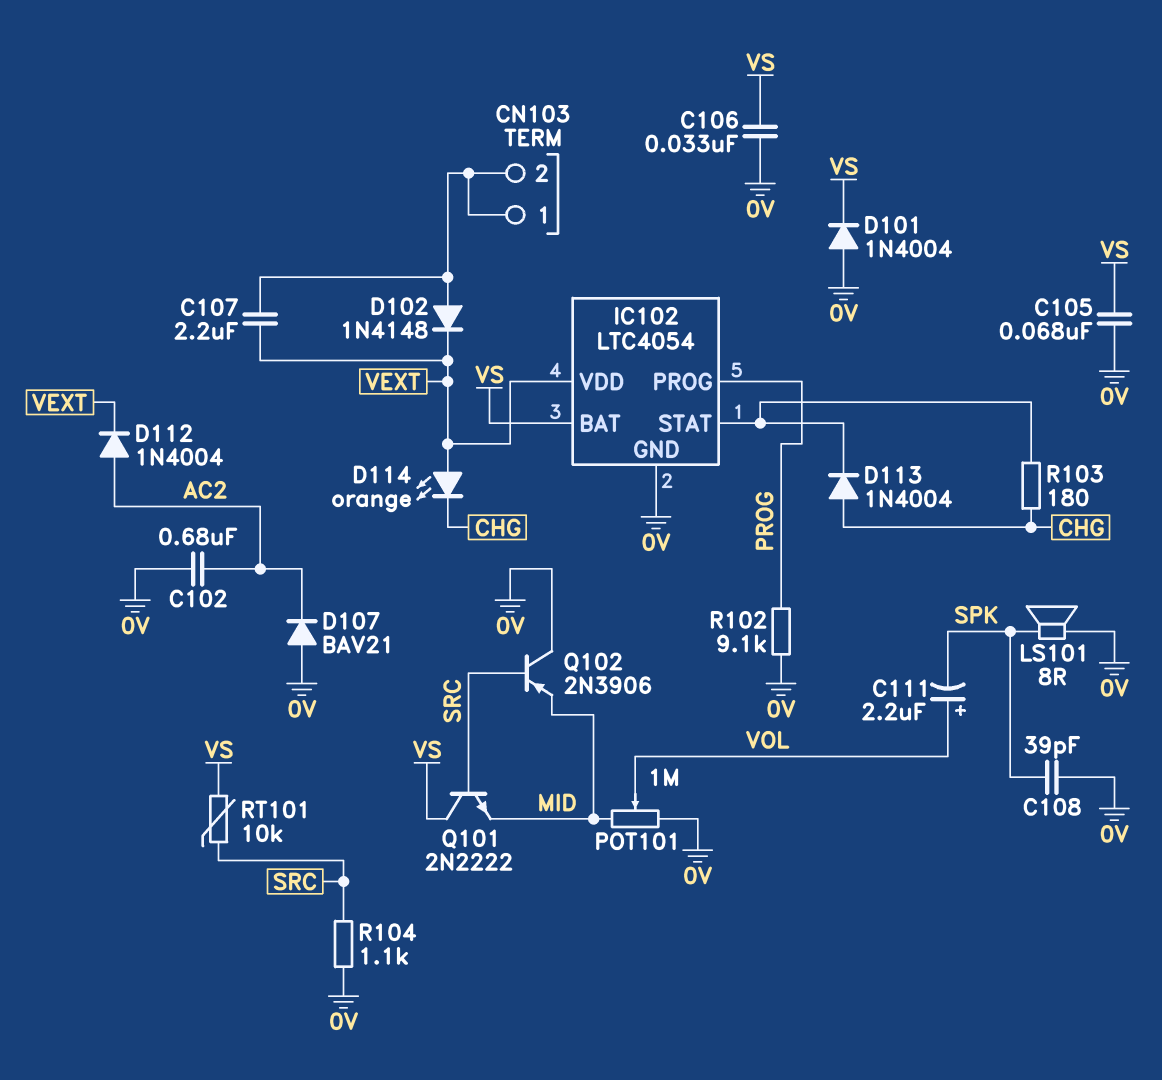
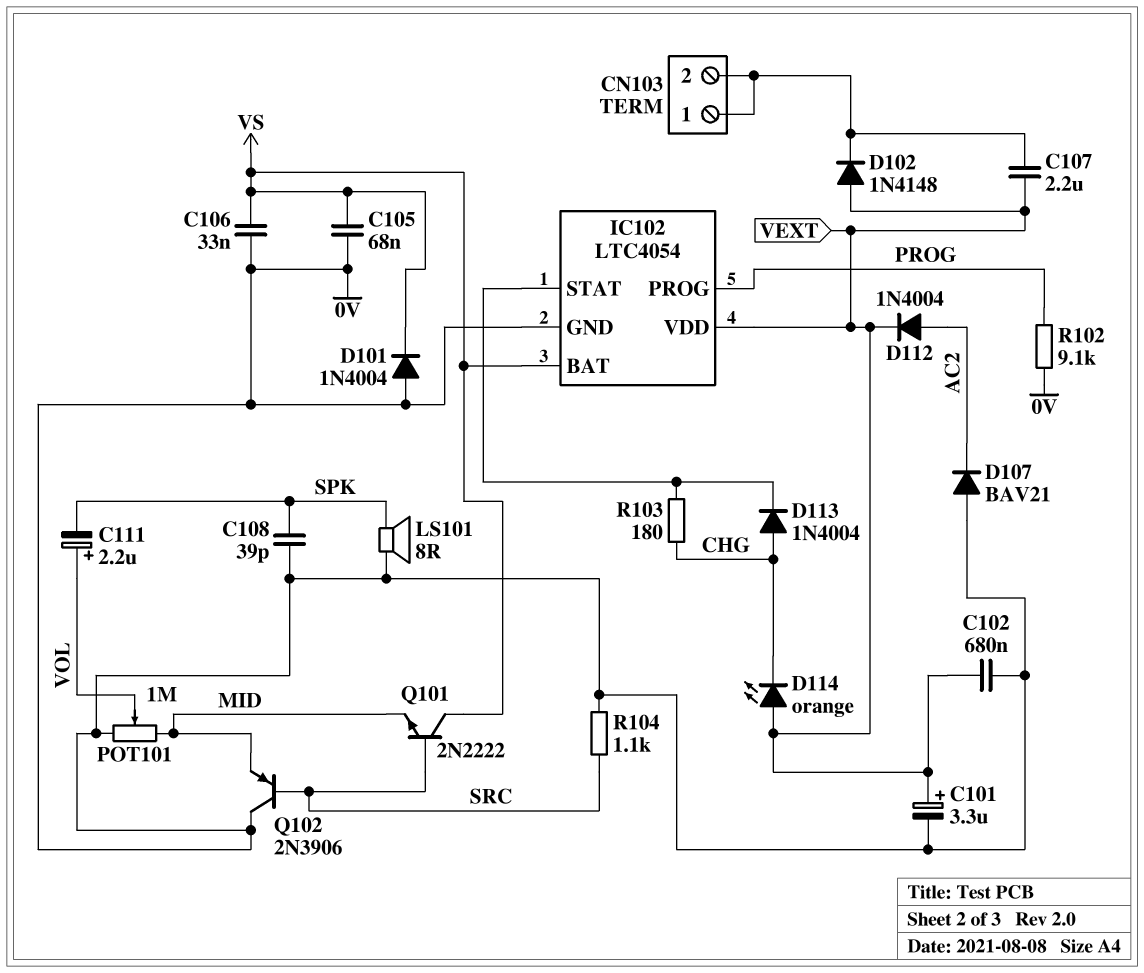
C101: none -> 3.3uF (plus VEXT, minus 0V)
C102: 680nF (0V, AC2) -> 680nF (0V, VEXT)
D102: diode 1N4148 (A CN103/1, K VEXT) -> diode 1N4148 (A VEXT, K CN103/1)
RT101: 10k (SRC, VS) -> none

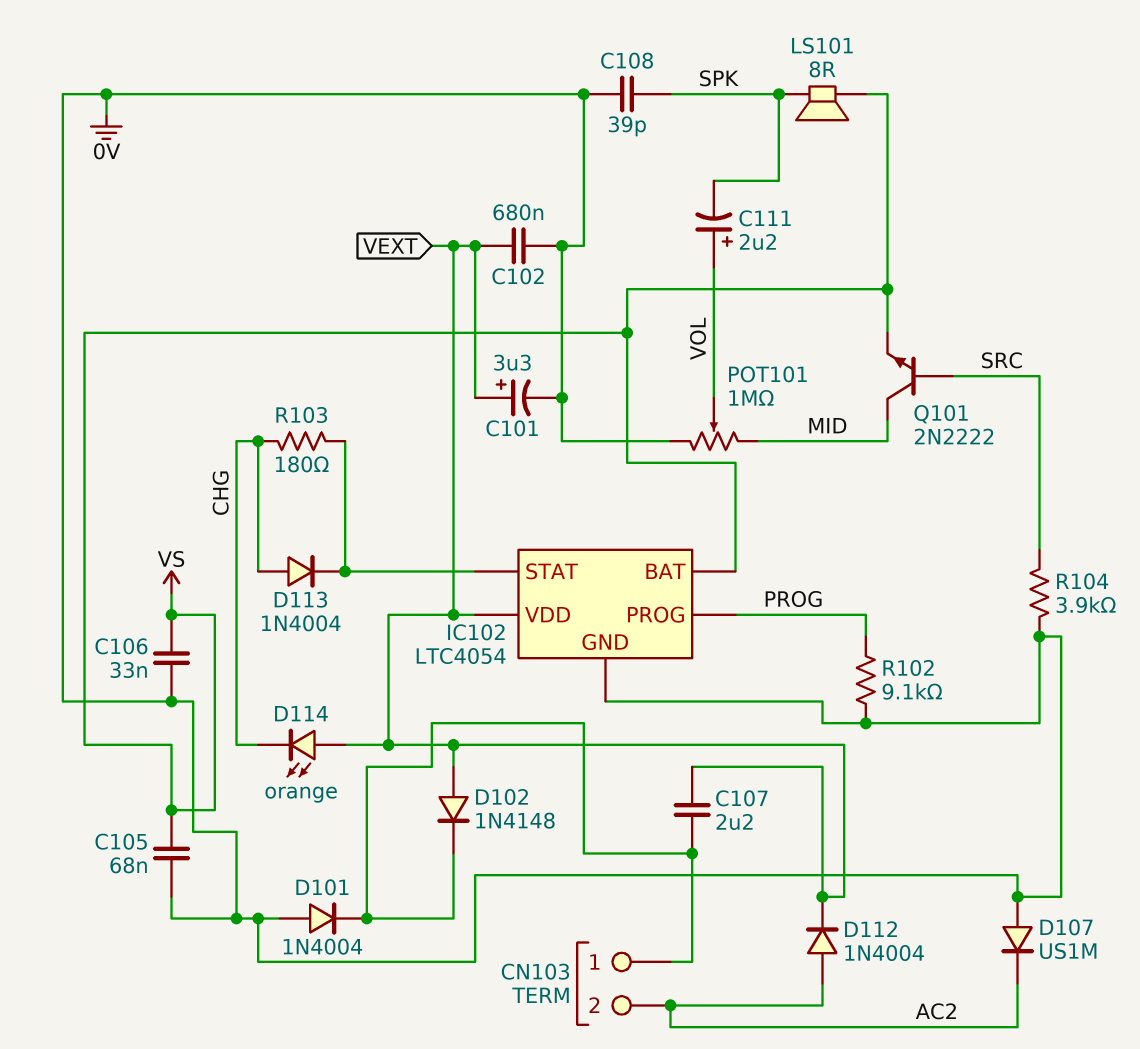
CN103 pin 2: CN103/1 -> AC2
D101: diode 1N4004 (A 0V, K VS) -> diode 1N4004 (A 0V, K CN103/1)
D107: diode BAV21 (A 0V, K AC2) -> diode US1M (A 0V, K AC2)
LS101: speaker 8R (0V, SPK) -> speaker 8R (SPK, VS)
Q101: NPN 2N2222 (B SRC, C VS, E MID) -> NPN 2N2222 (B SRC, C MID, E VS)
Q102: PNP 2N3906 (B SRC, C 0V, E MID) -> none
R104: 1.1k (0V, SRC) -> 3.9k (0V, SRC)

